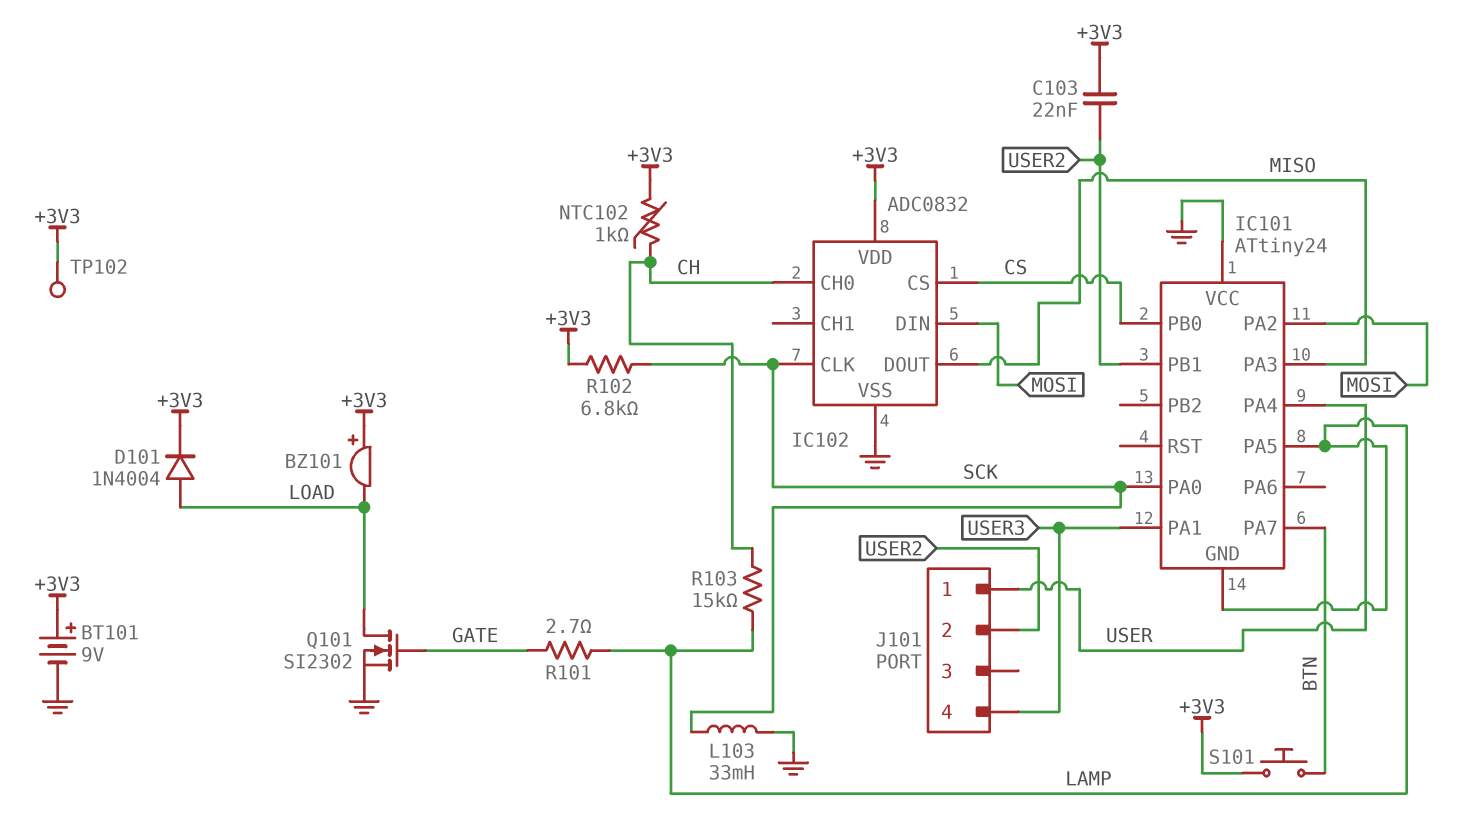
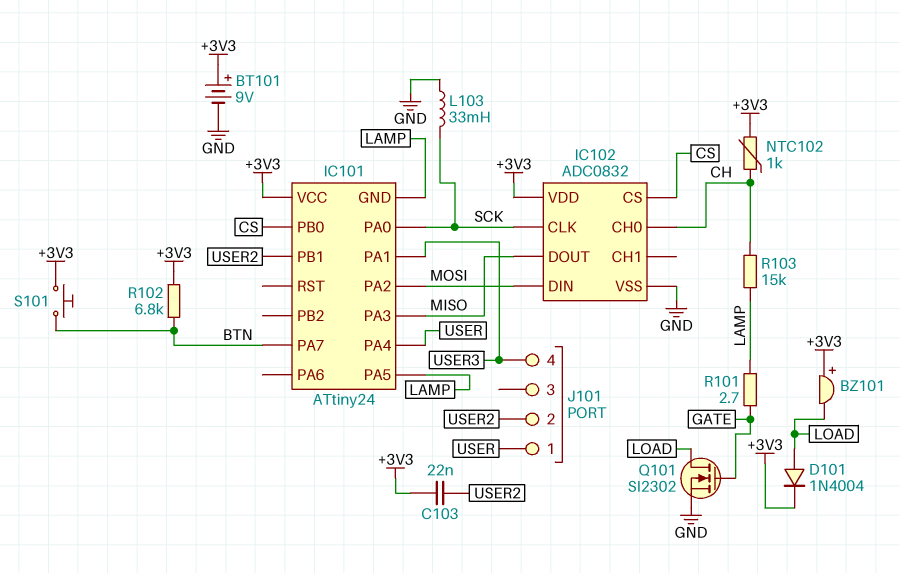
IC101 pin VCC: GND -> +3V3
R102: 6.8k (+3V3, SCK) -> 6.8k (+3V3, BTN)
TP102: test point (+3V3) -> none

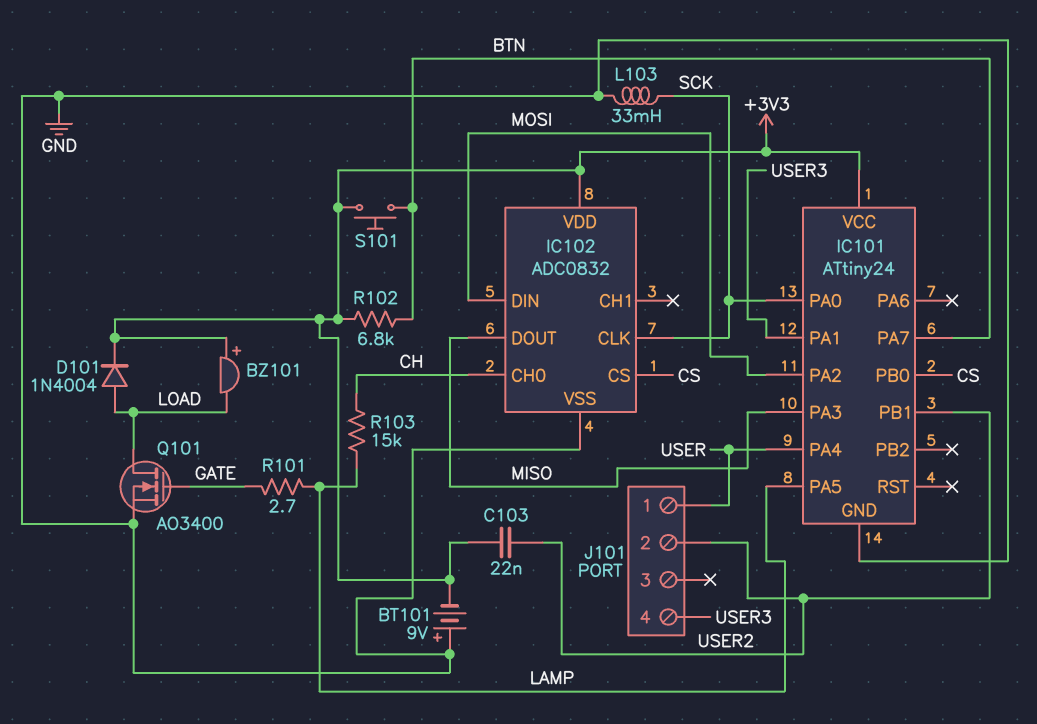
BT101: 9V (plus +3V3, minus GND) -> 9V (plus GND, minus +3V3)
IC101 pin GND: LAMP -> GND
NTC102: 1k (+3V3, CH) -> none
Q101: NMOS SI2302 (G GATE, D LOAD, S GND) -> NMOS AO3400 (G GATE, D LOAD, S GND)

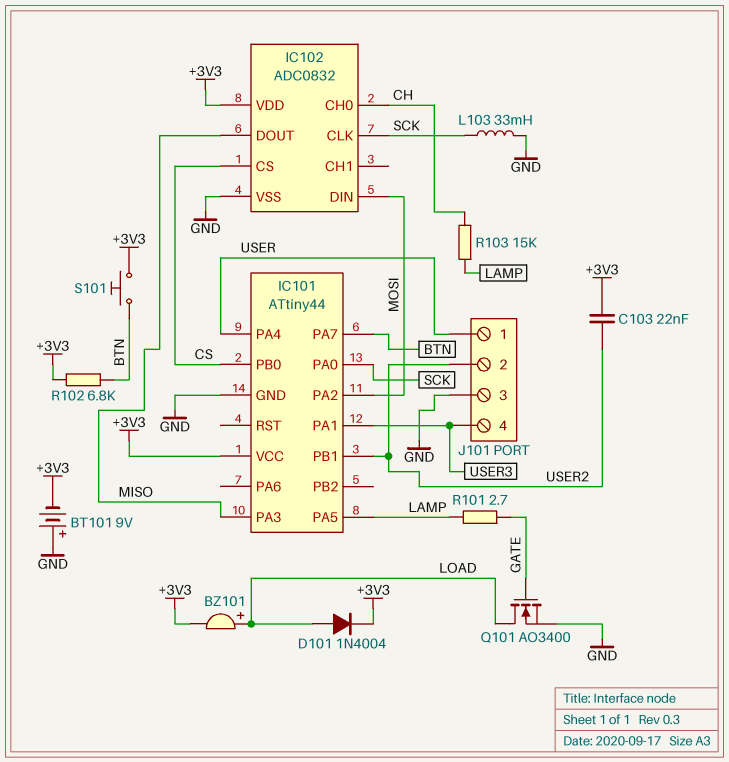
BZ101: buzzer (plus +3V3, minus LOAD) -> buzzer (plus LOAD, minus +3V3)
IC101: ATtiny24 -> ATtiny44
J101 pin 3: none -> GND

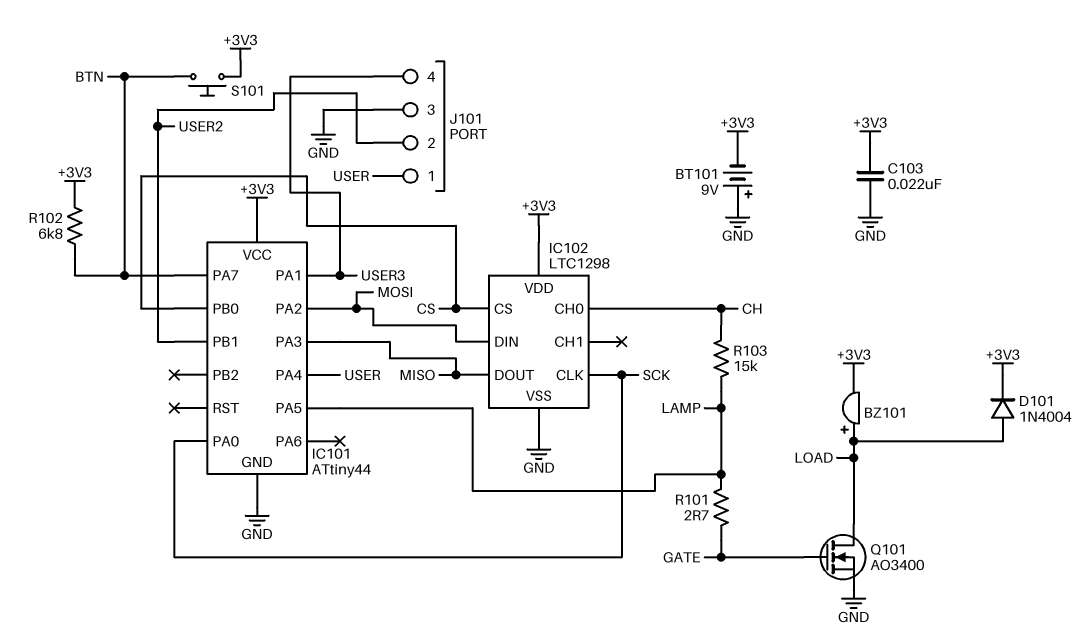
C103: 22nF (+3V3, USER2) -> 22nF (+3V3, GND)
IC102: ADC0832 -> LTC1298
L103: 33mH (GND, SCK) -> none

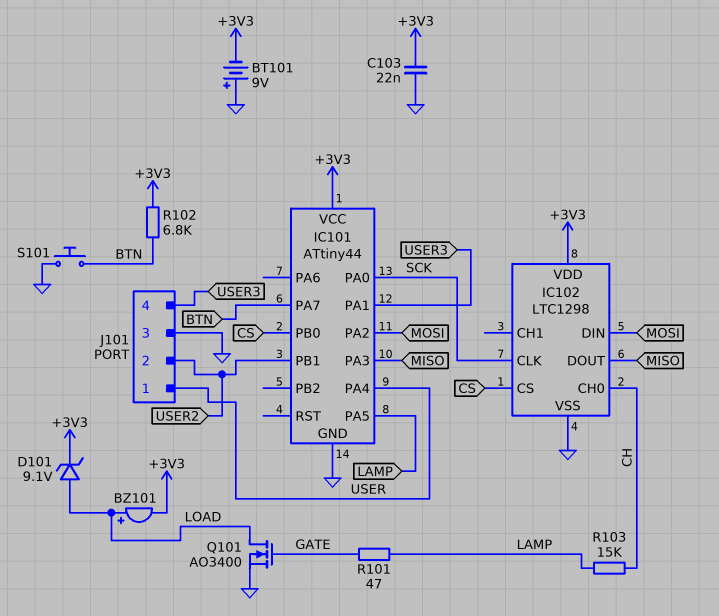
D101: diode 1N4004 (A LOAD, K +3V3) -> zener 9.1V (A LOAD, K +3V3)
R101: 2.7 (GATE, LAMP) -> 47 (GATE, LAMP)
S101: button (+3V3, BTN) -> button (BTN, GND)

